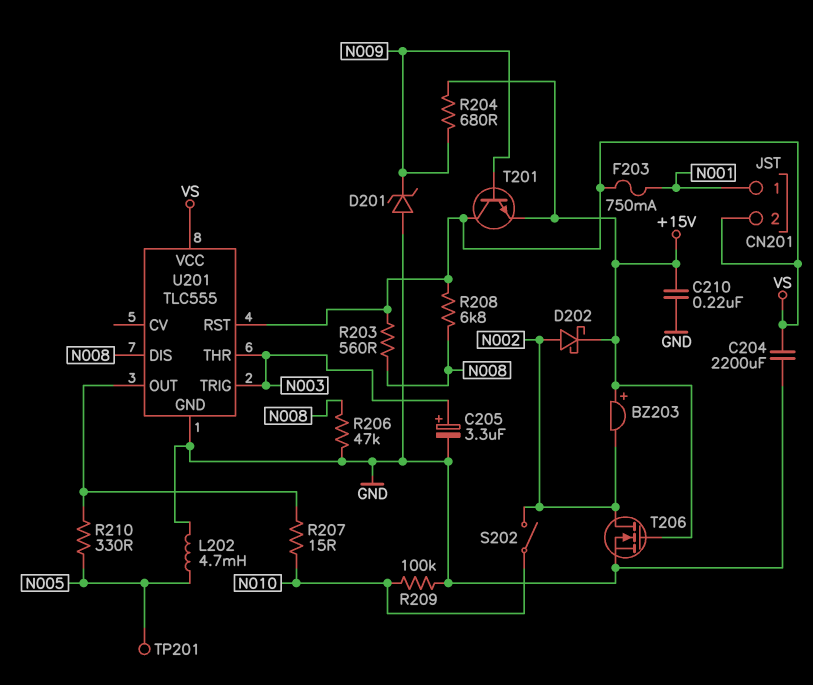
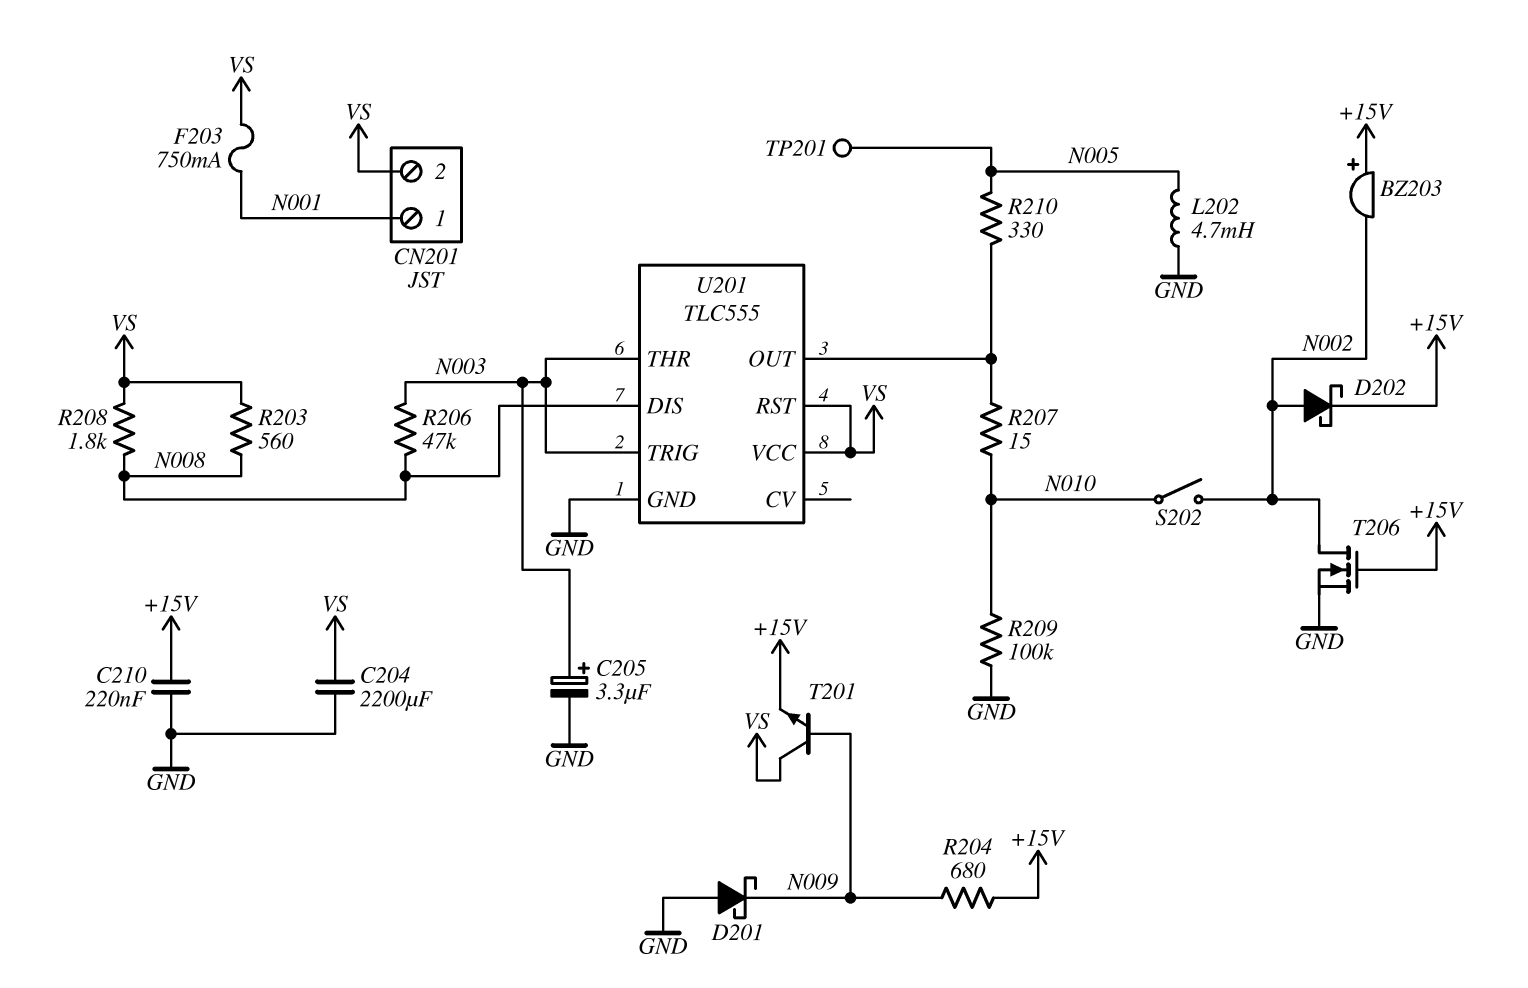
D201: zener (A GND, K N009) -> schottky (A GND, K N009)
R206: 47k (GND, N008) -> 47k (N003, N008)
R208: 6.8k (N008, VS) -> 1.8k (N008, VS)

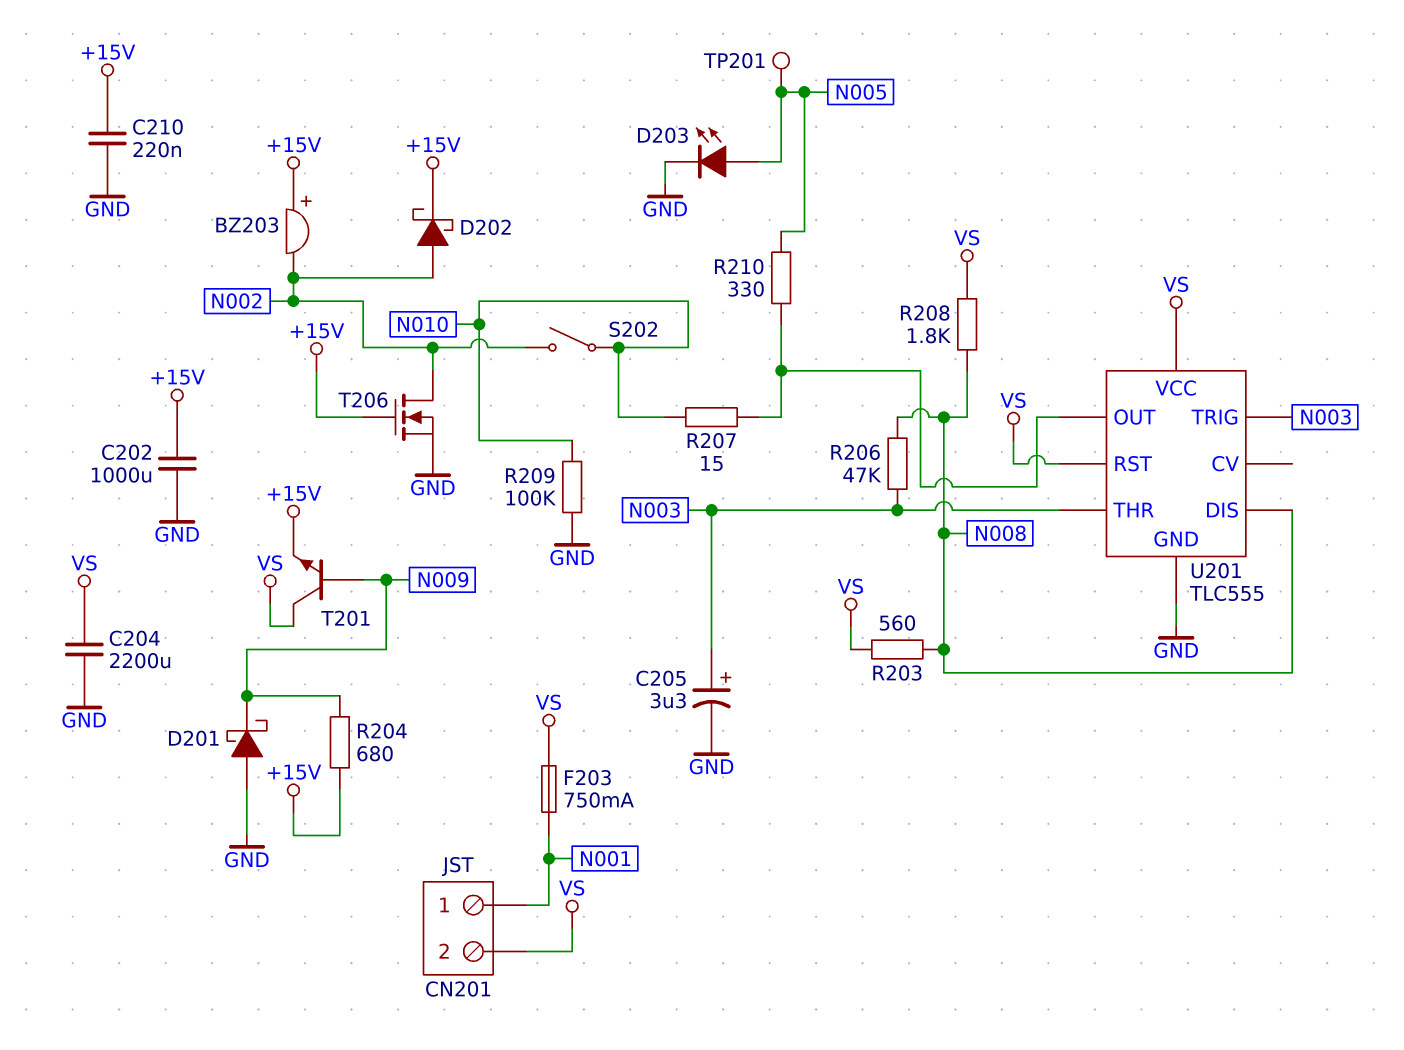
C202: none -> 1000uF (+15V, GND)
D203: none -> LED (A N005, K GND)
L202: 4.7mH (GND, N005) -> none

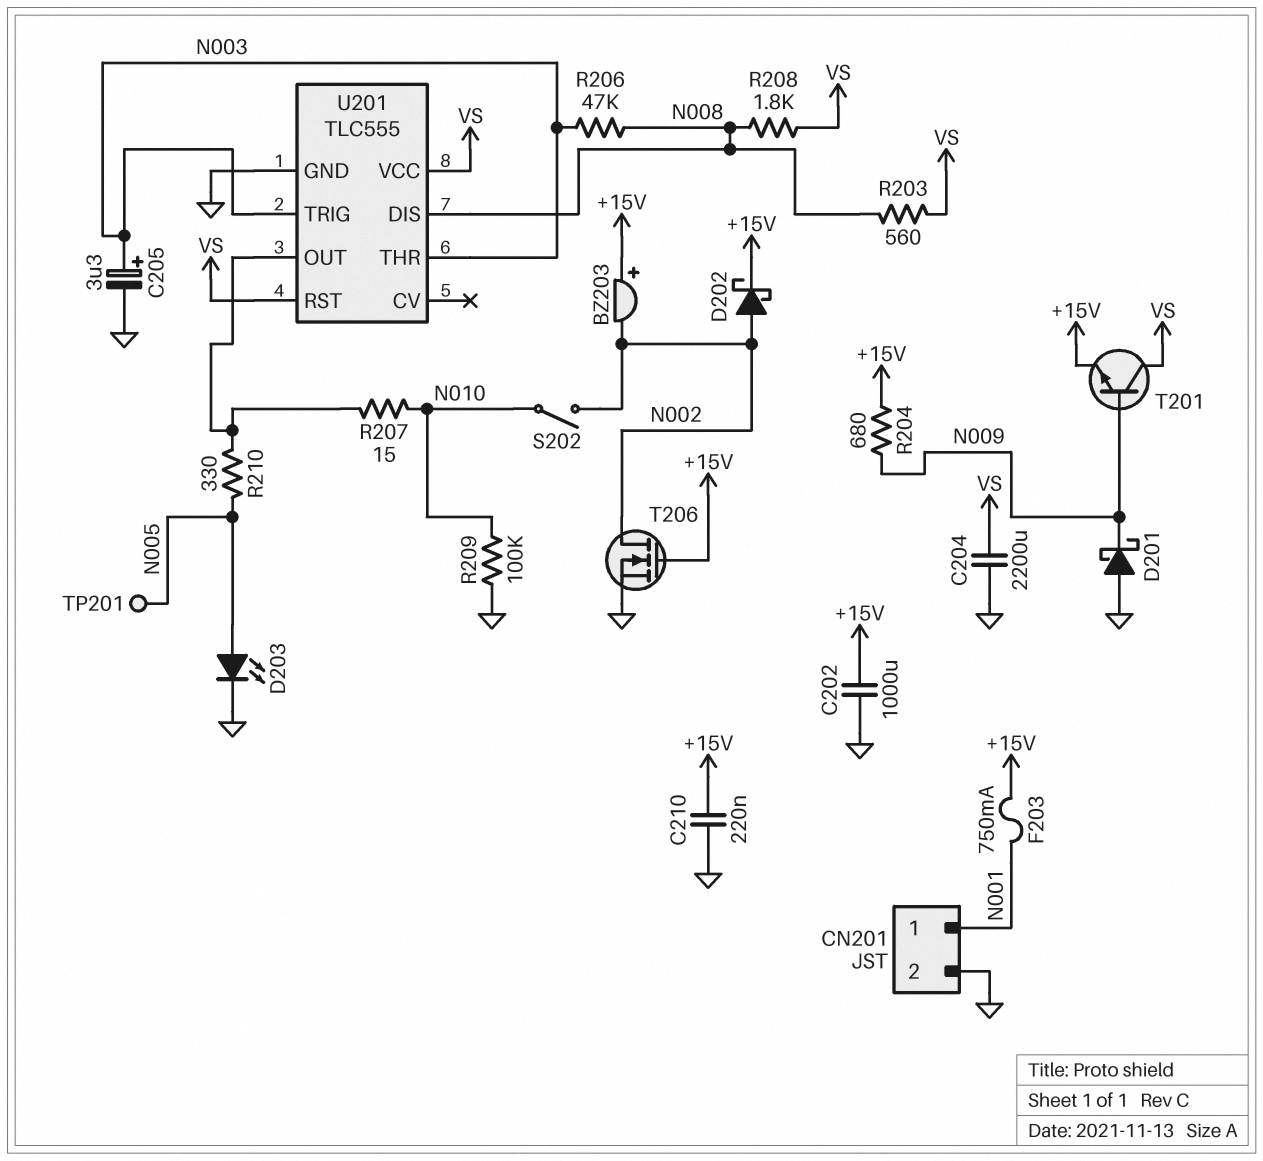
CN201 pin 2: VS -> GND
F203: 750mA (N001, VS) -> 750mA (+15V, N001)

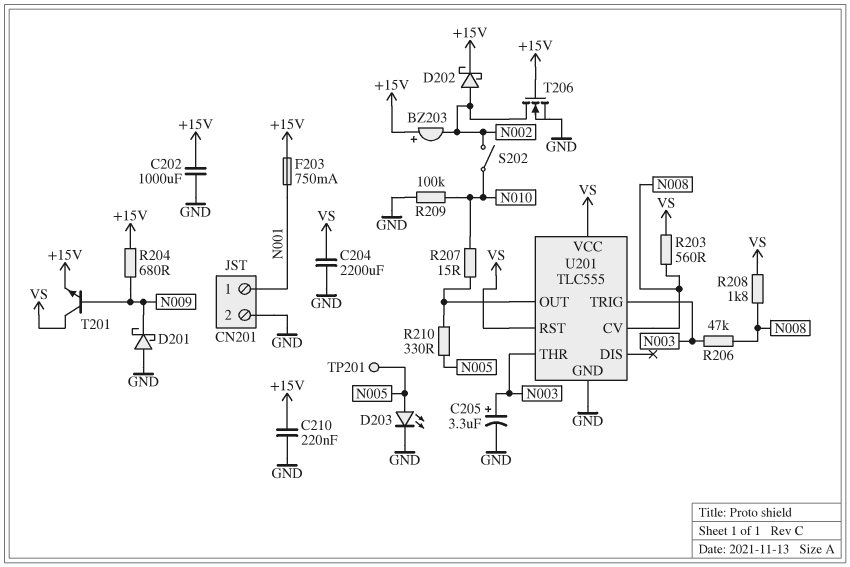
U201 pin CV: none -> N008
U201 pin DIS: N008 -> none

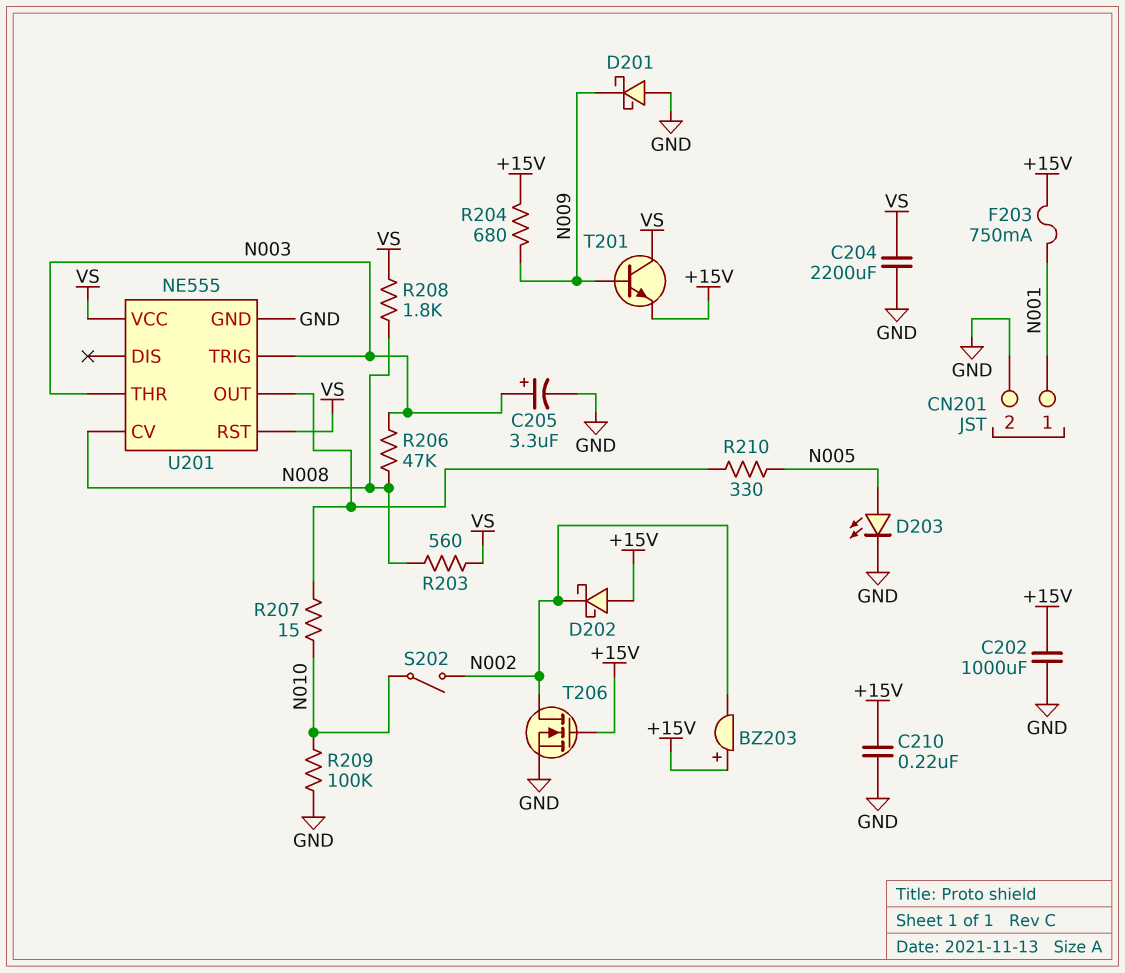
D202: schottky (A N002, K +15V) -> schottky (A +15V, K N002)
TP201: test point (N005) -> none
U201: TLC555 -> NE555

